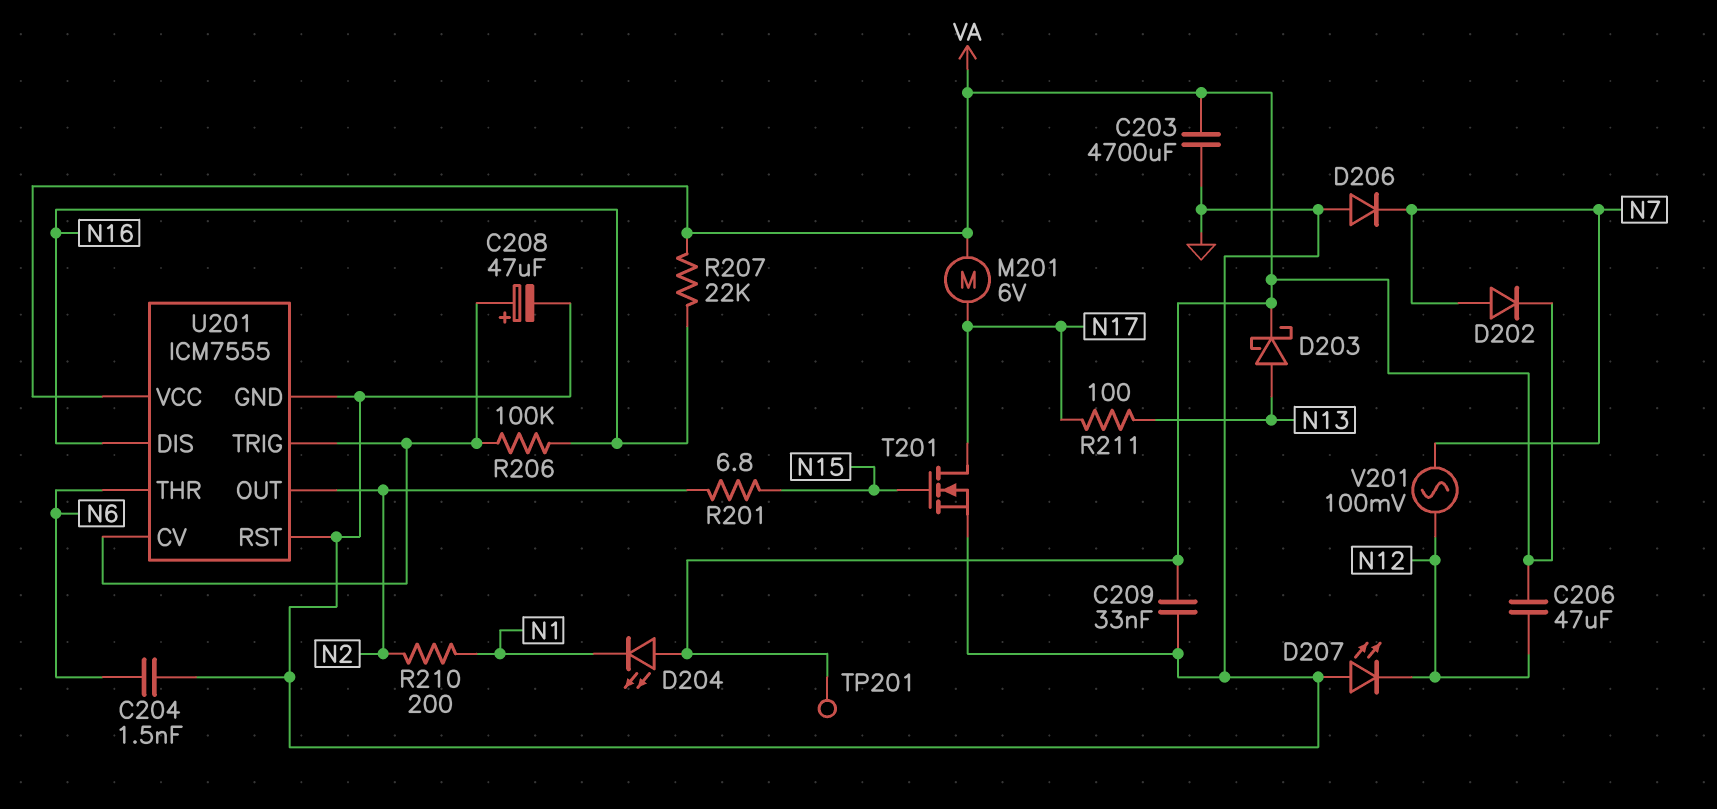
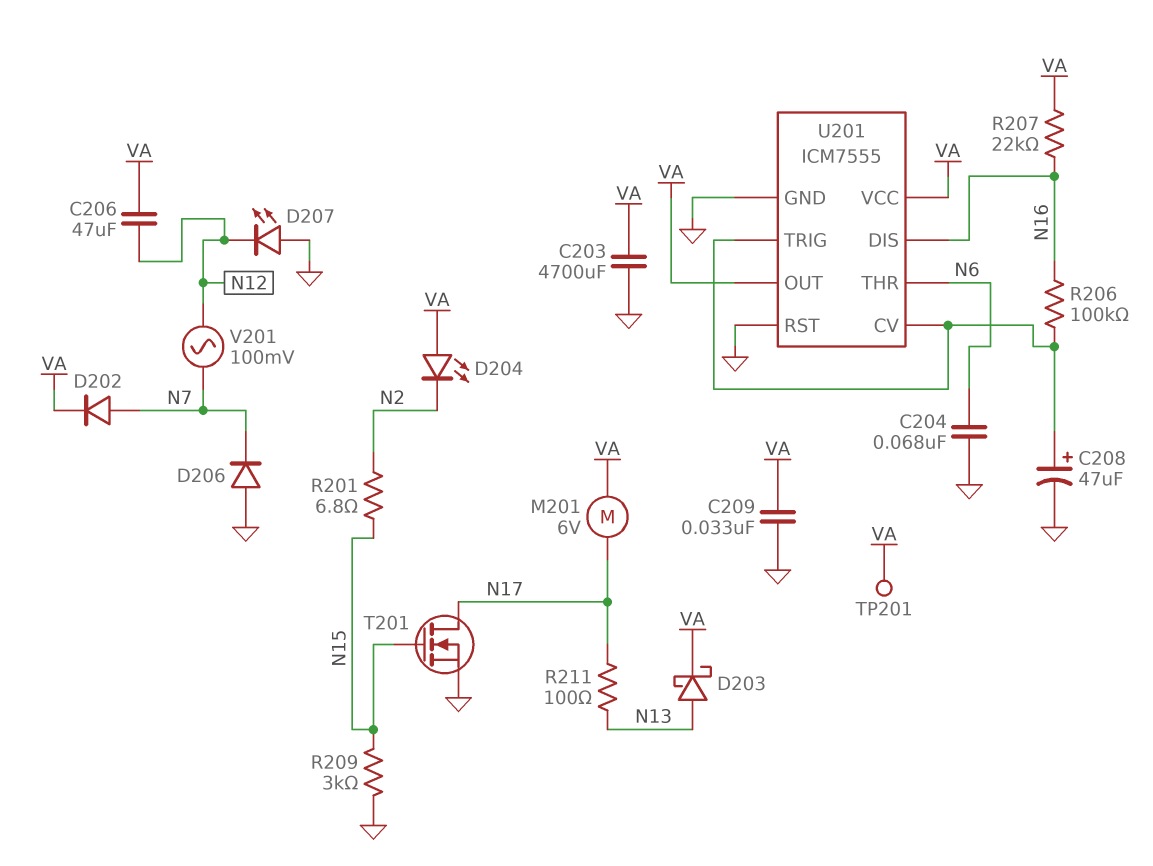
C204: 1.5nF (GND, N6) -> 68nF (GND, N6)
D204: LED (A VA, K N1) -> LED (A VA, K N2)
R209: none -> 3k (GND, N15)
R210: 200 (N1, N2) -> none
U201 pin OUT: N2 -> VA

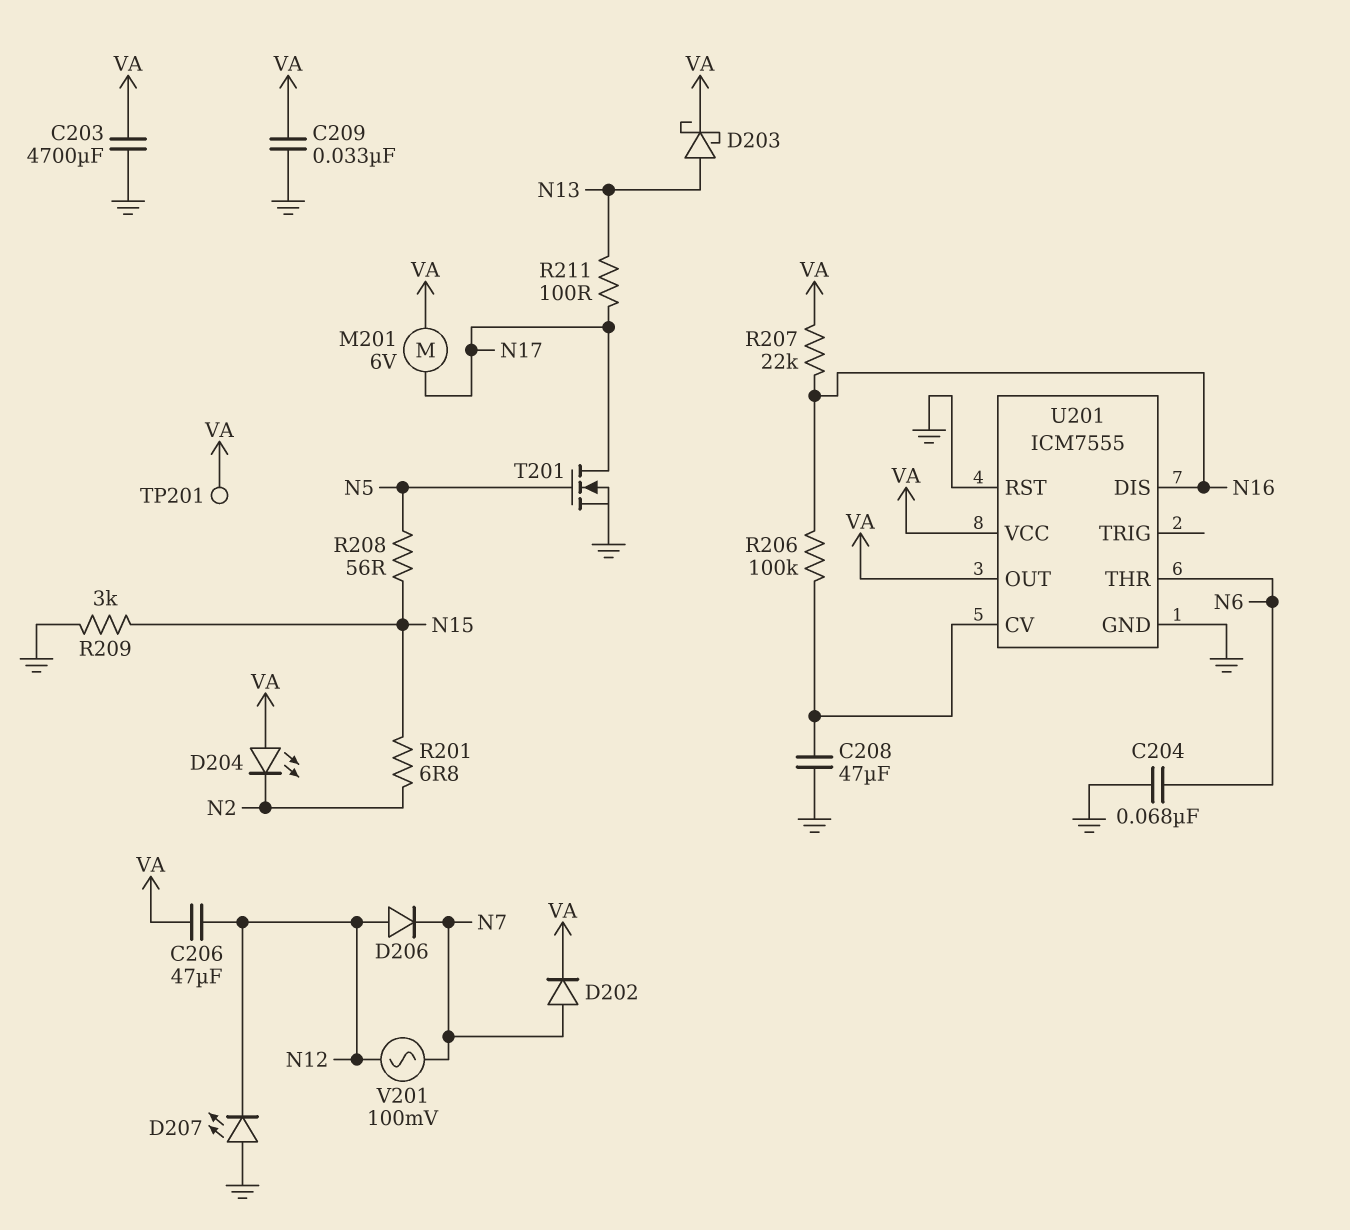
C208: 47uF (plus U201/CV, minus GND) -> 47uF (GND, U201/CV)
D206: diode (A GND, K N7) -> diode (A N12, K N7)
R208: none -> 56 (N5, N15)
T201: NMOS (G N15, D N17, S GND) -> NMOS (G N5, D N17, S GND)
U201 pin TRIG: U201/CV -> none

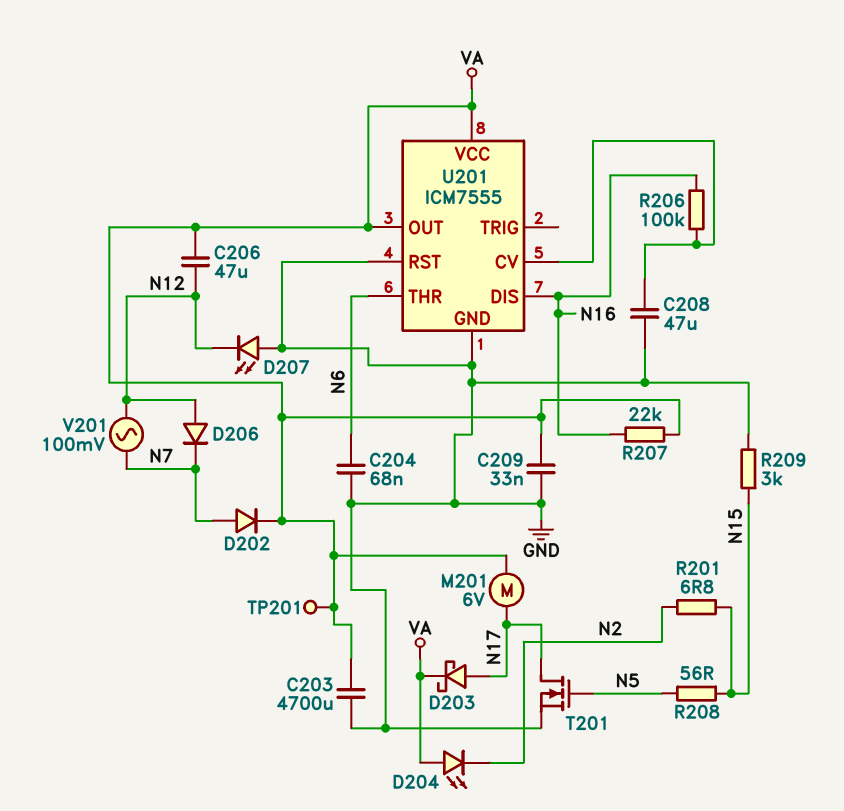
D203: schottky (A N13, K VA) -> schottky (A N17, K VA)
R211: 100 (N13, N17) -> none

